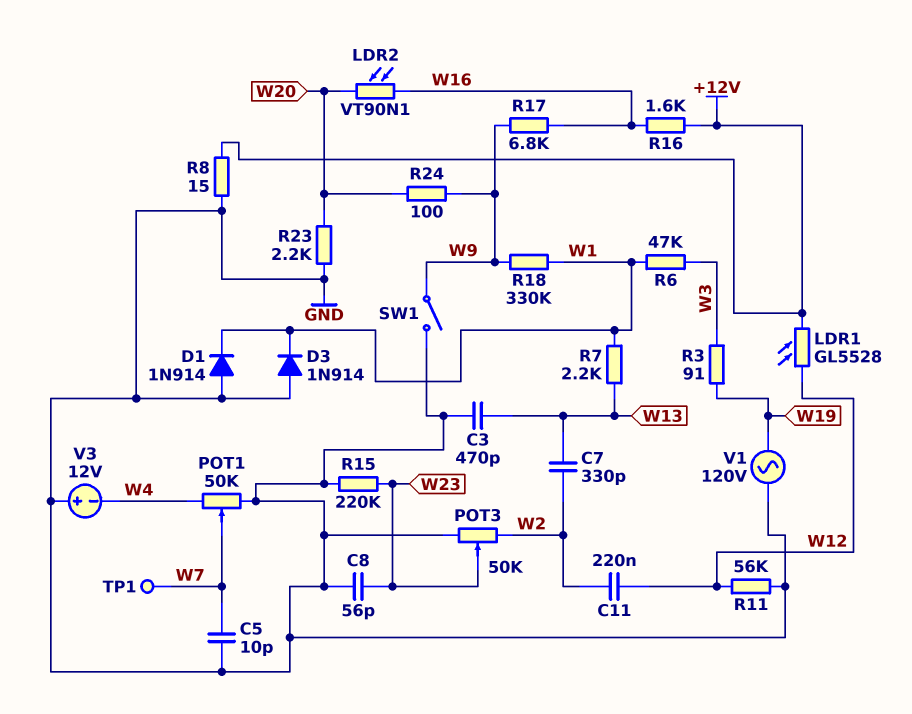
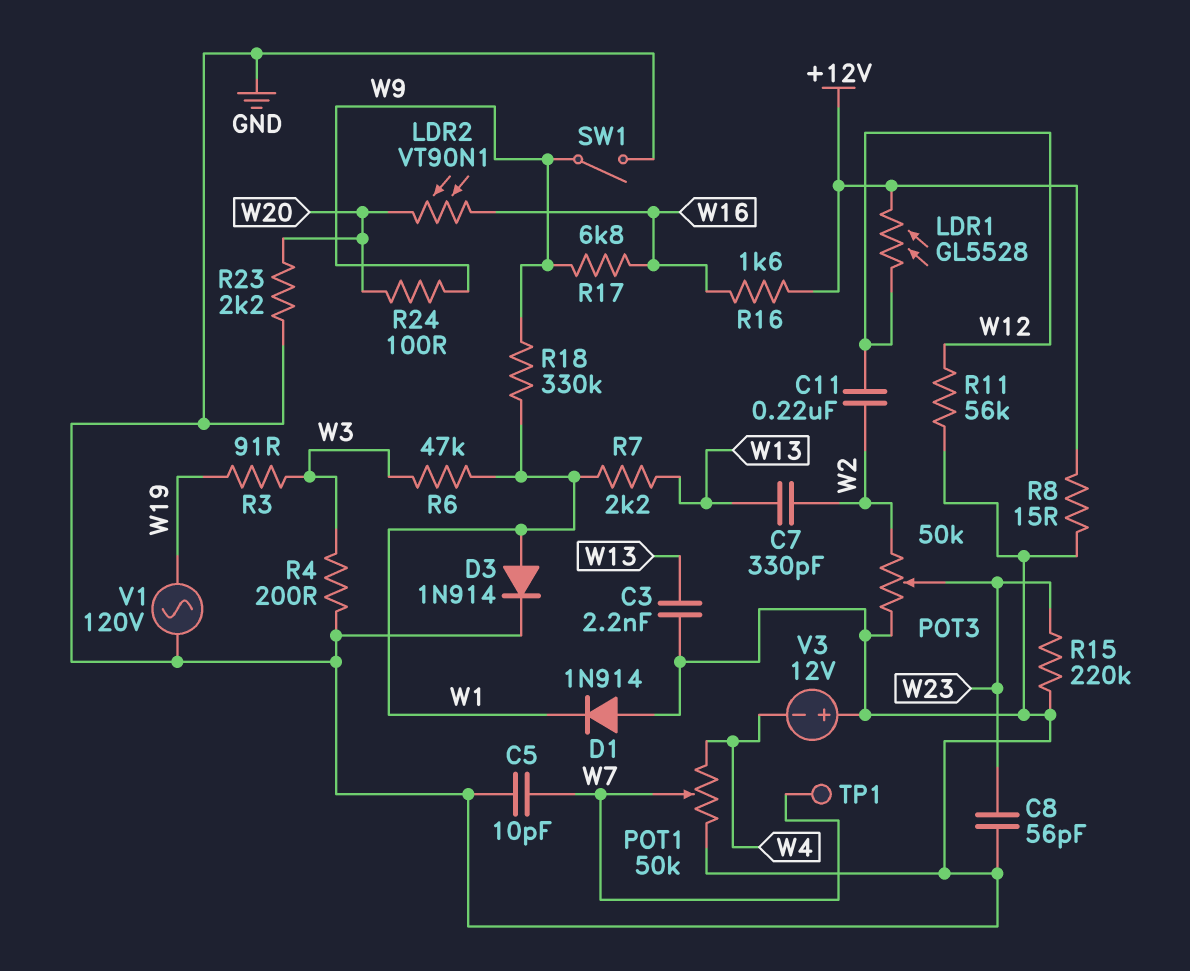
C3: 470pF (GND, W13) -> 2.2nF (GND, W13)
D3: diode 1N914 (A GND, K W1) -> diode 1N914 (A W1, K GND)
R4: none -> 200 (GND, W3)

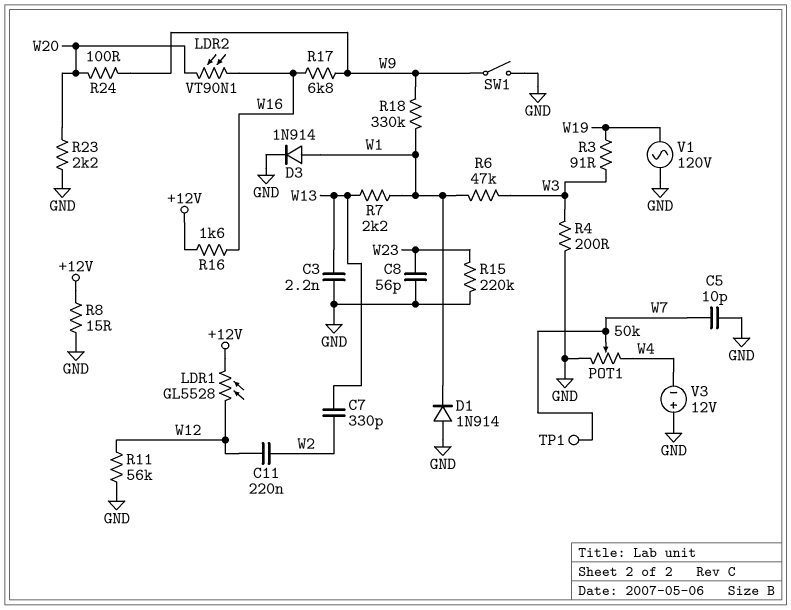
POT3: 50k (GND, W2, wiper W23) -> none

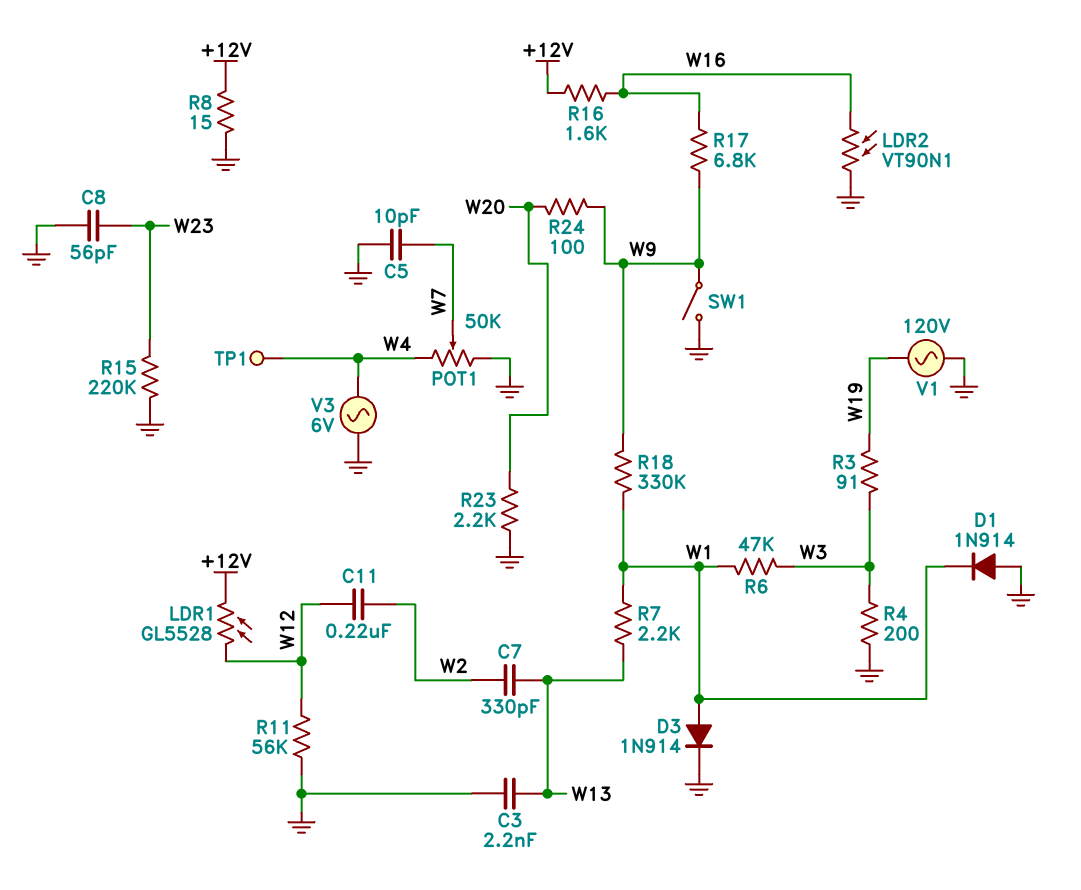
LDR2: VT90N1 (W16, W20) -> VT90N1 (GND, W16)
TP1: test point (W7) -> test point (W4)
V3: 12V (plus GND, minus W4) -> AC 6V (GND, W4)

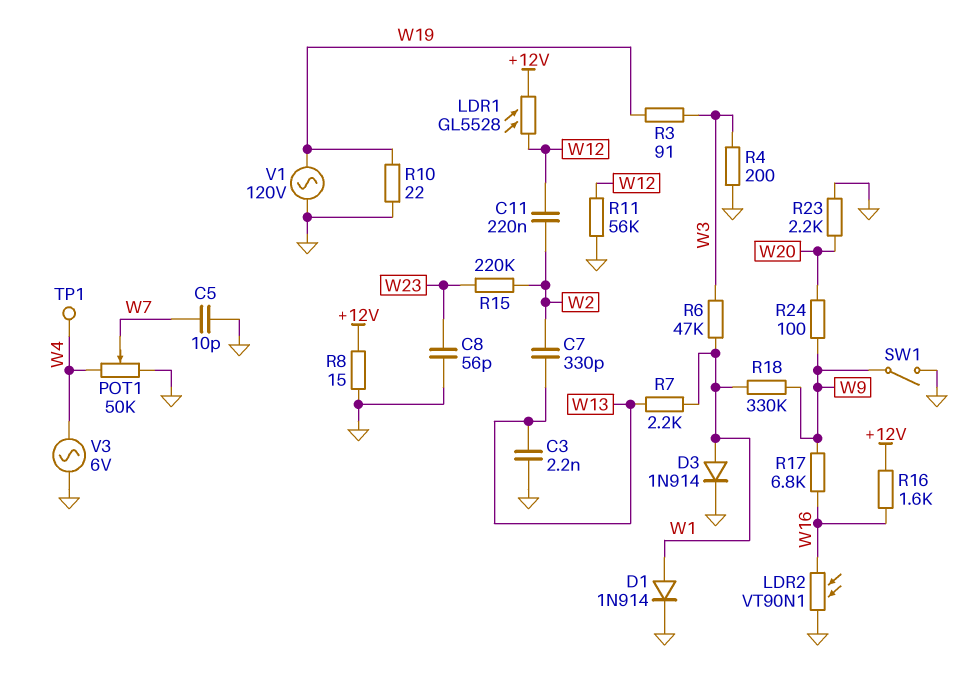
D1: diode 1N914 (A GND, K W1) -> diode 1N914 (A W1, K GND)
R10: none -> 22 (GND, W19)
R15: 220k (GND, W23) -> 220k (W2, W23)

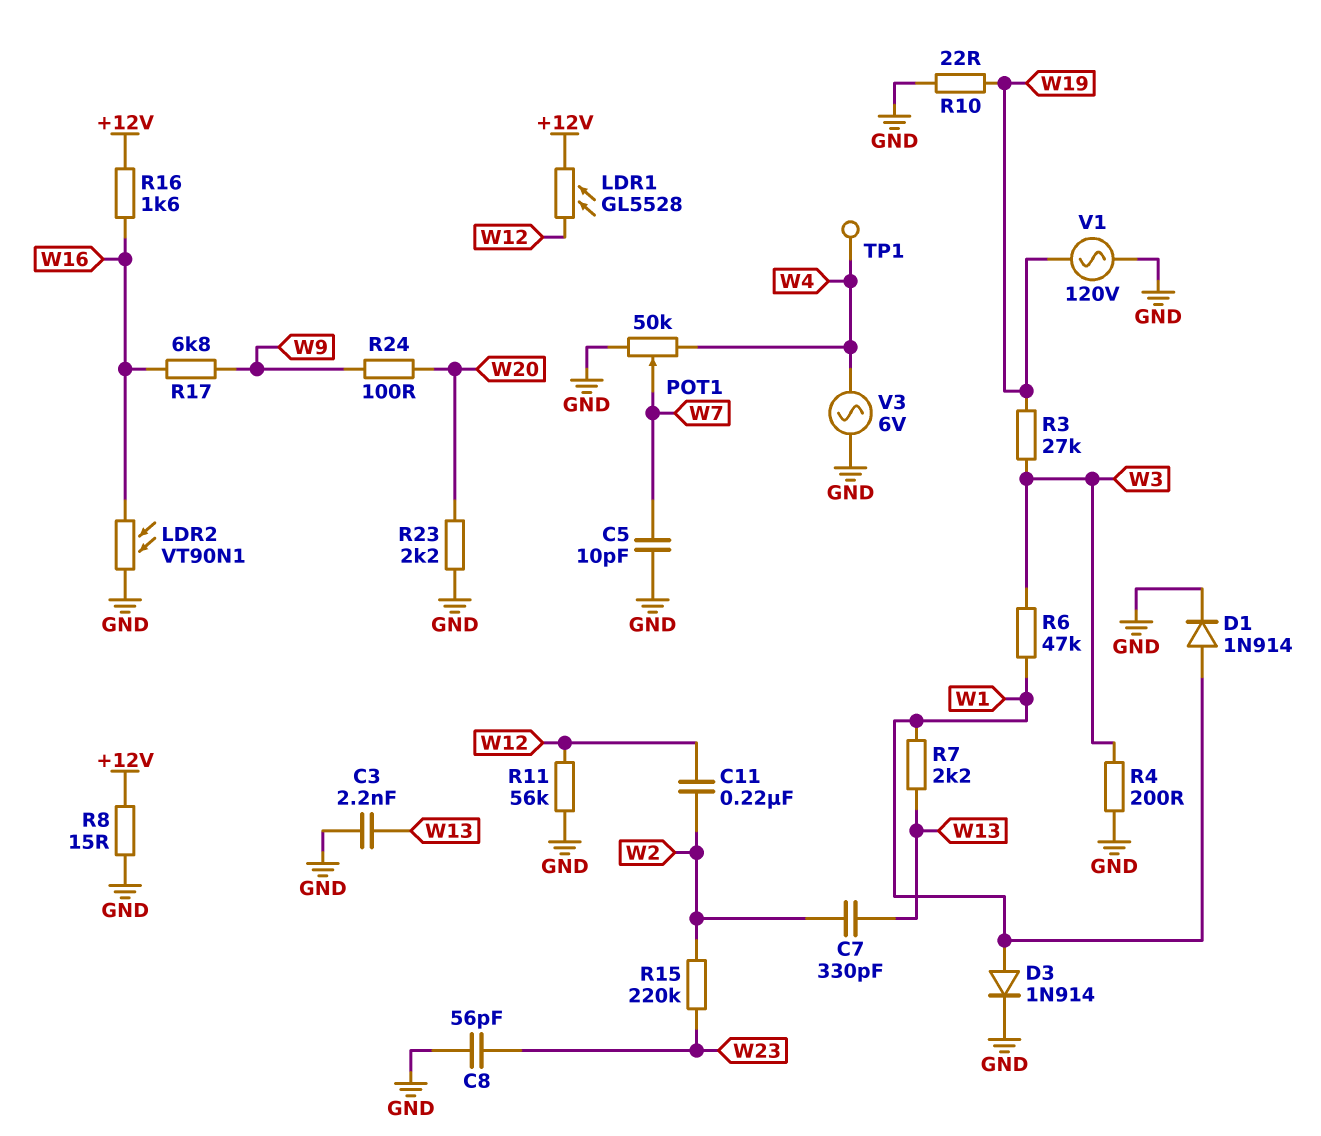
R3: 91 (W3, W19) -> 27k (W3, W19)
R18: 330k (W1, W9) -> none
SW1: switch (GND, W9) -> none

